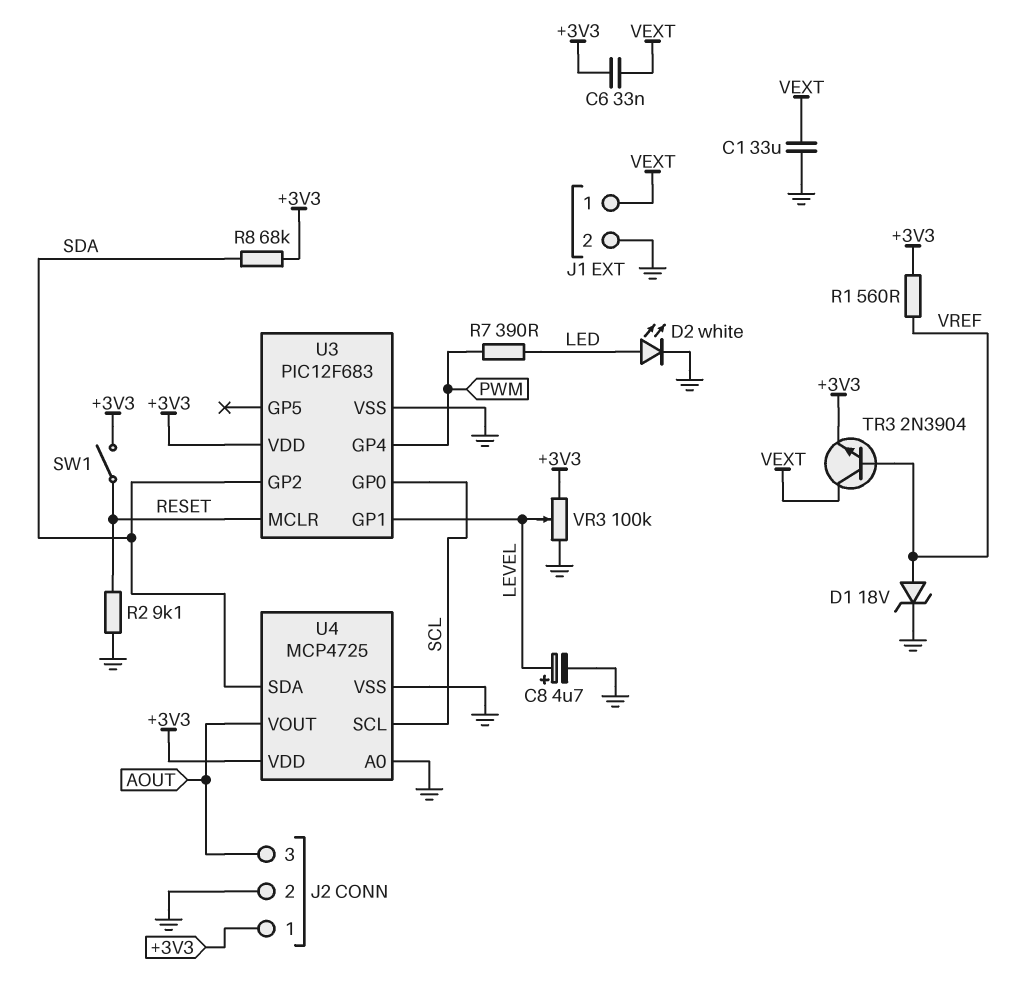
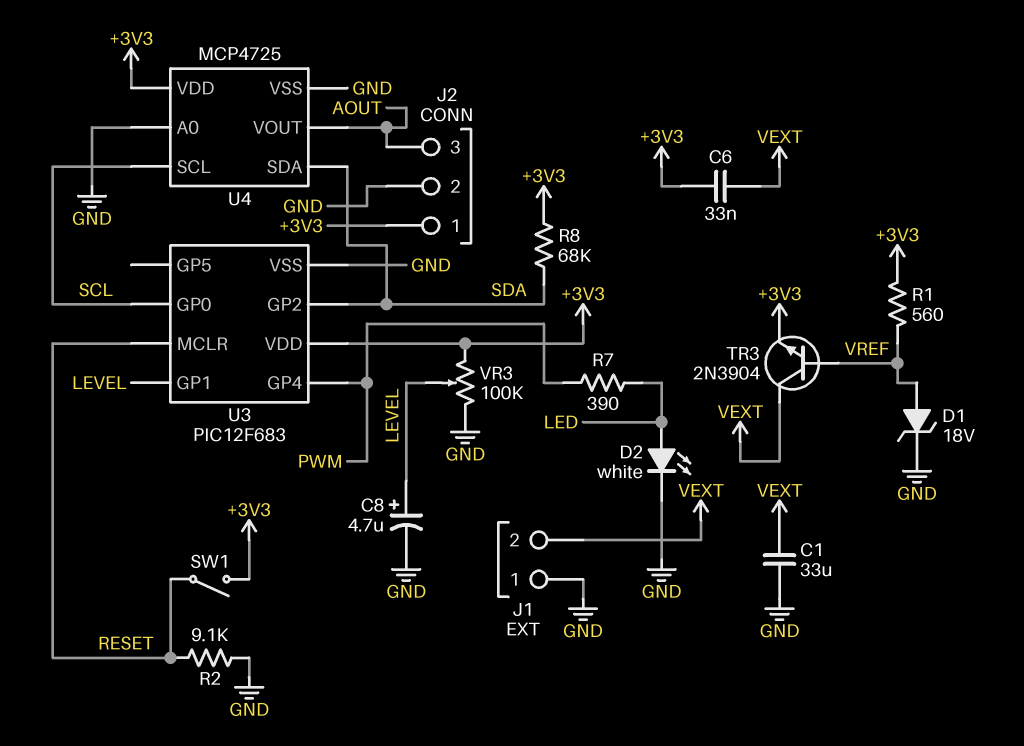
J1 pin 1: VEXT -> GND
J1 pin 2: GND -> VEXT

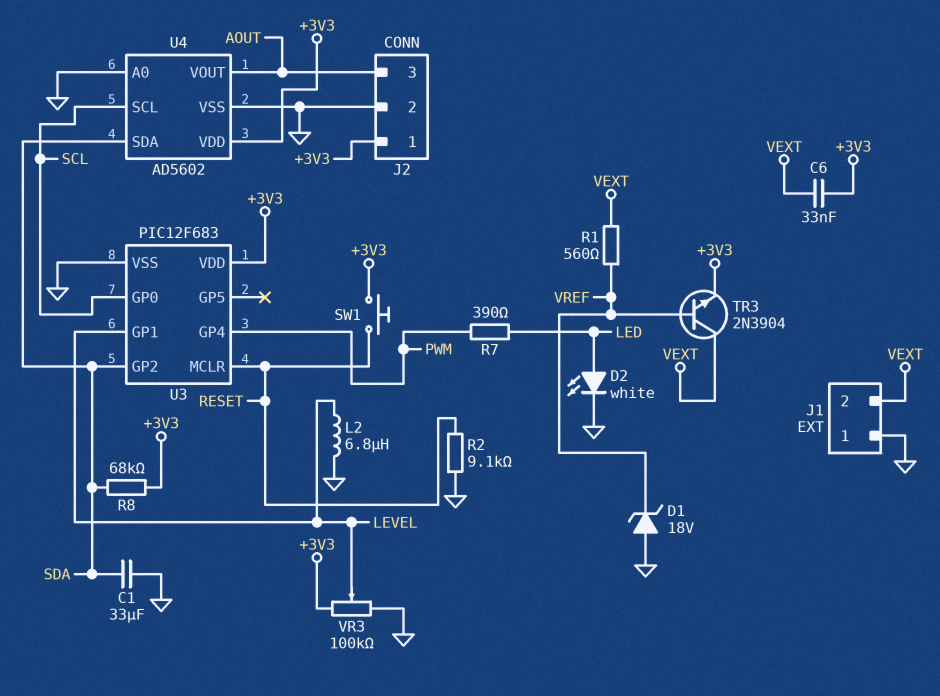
C1: 33uF (GND, VEXT) -> 33uF (GND, SDA)
C8: 4.7uF (plus LEVEL, minus GND) -> none
D1: zener 18V (A VREF, K GND) -> zener 18V (A GND, K VREF)
L2: none -> 6.8uH (GND, LEVEL)
R1: 560 (+3V3, VREF) -> 560 (VEXT, VREF)
SW1: switch (+3V3, RESET) -> button (+3V3, RESET)
U4: MCP4725 -> AD5602

